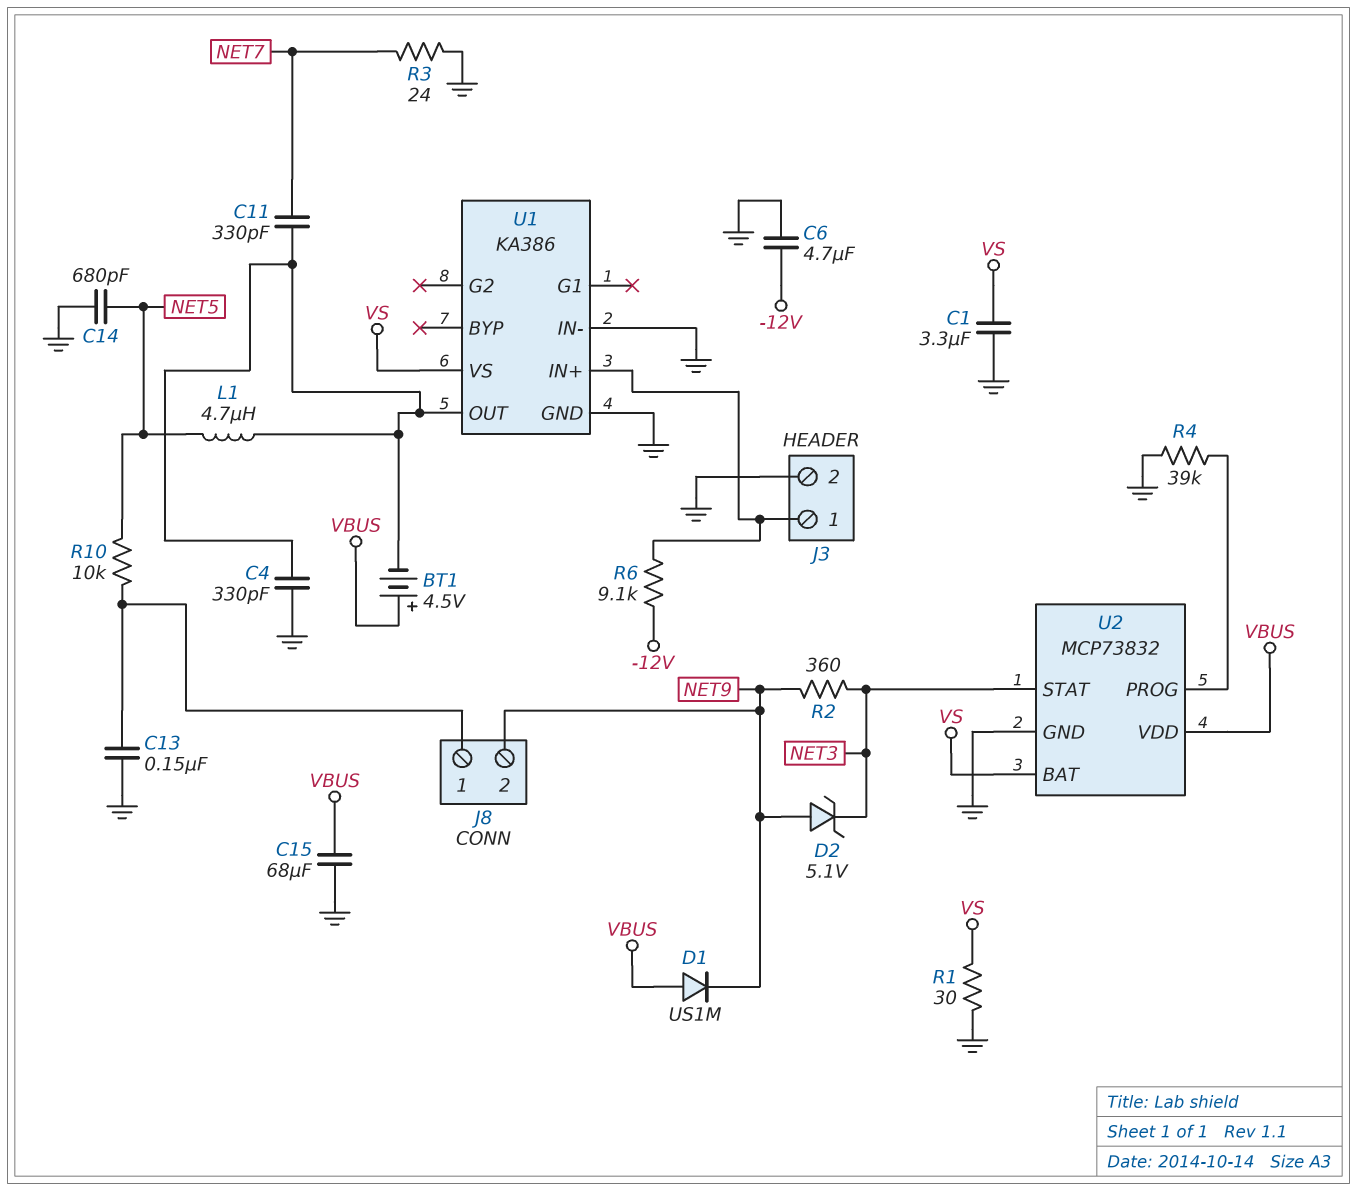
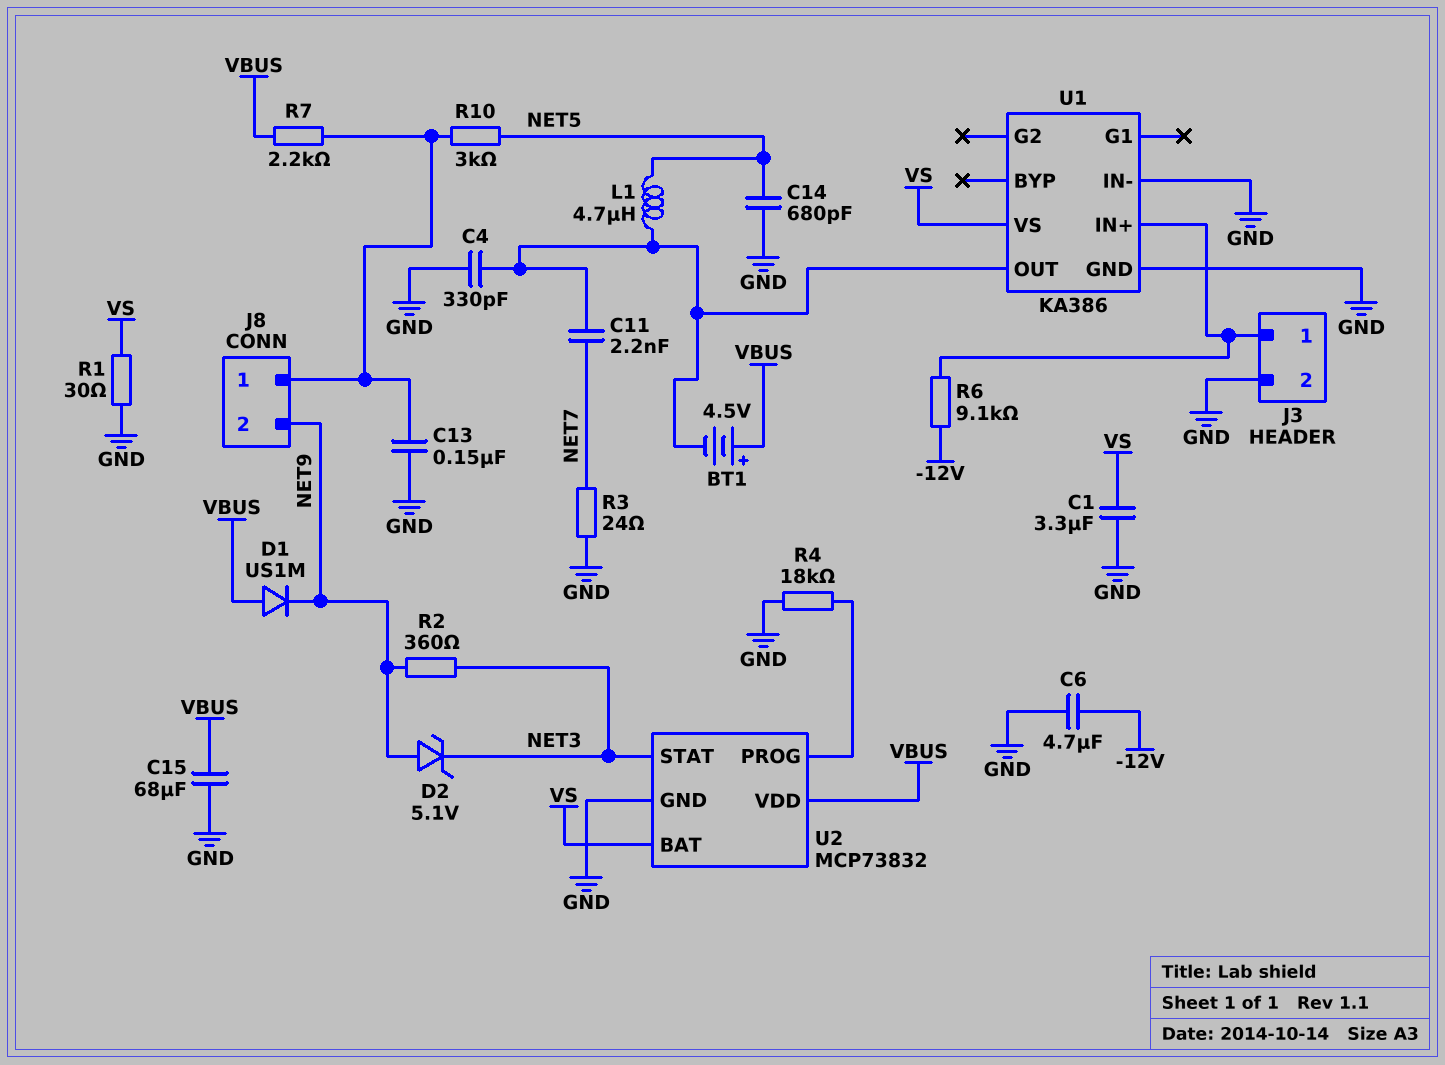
C11: 330pF (NET7, U1/OUT) -> 2.2nF (NET7, U1/OUT)
R4: 39k (GND, U2/PROG) -> 18k (GND, U2/PROG)
R7: none -> 2.2k (J8/1, VBUS)
R10: 10k (J8/1, NET5) -> 3k (J8/1, NET5)

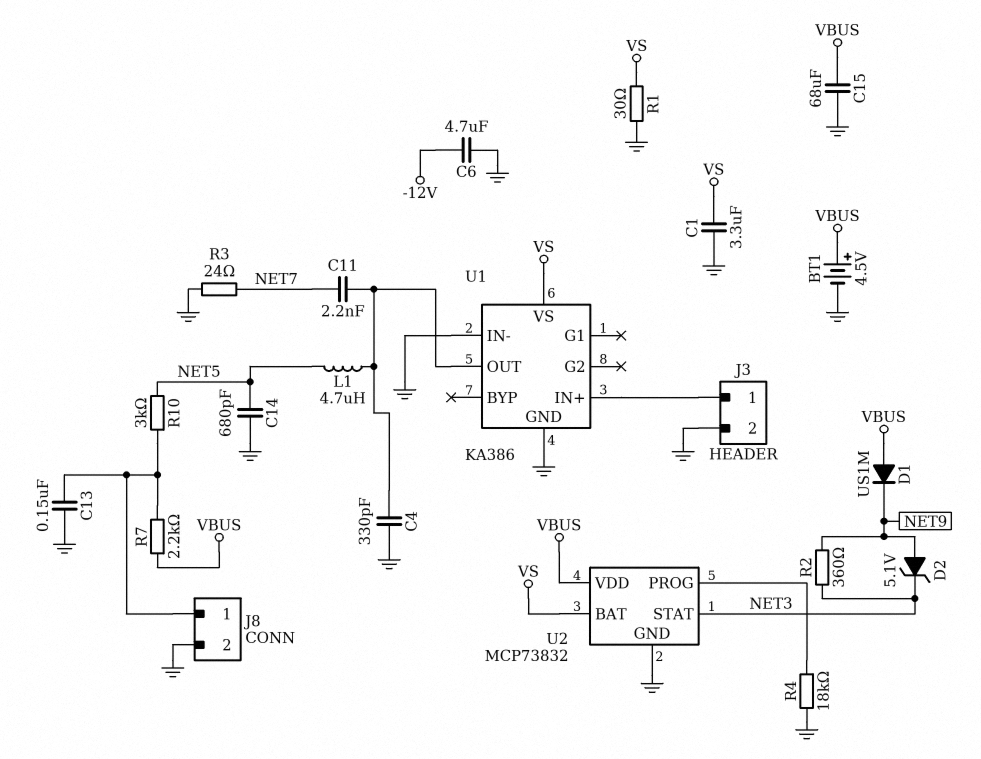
BT1: 4.5V (plus VBUS, minus U1/OUT) -> 4.5V (plus VBUS, minus GND)
J8 pin 2: NET9 -> GND
R6: 9.1k (-12V, J3/1) -> none

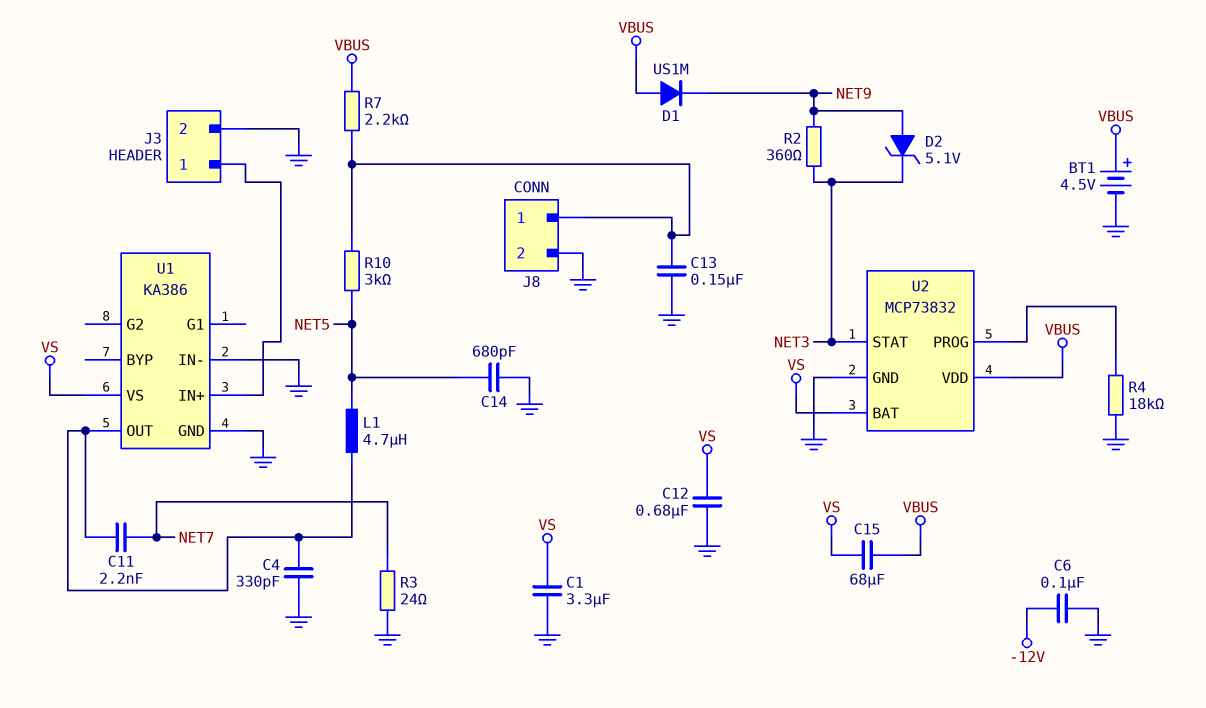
C6: 4.7uF (-12V, GND) -> 100nF (-12V, GND)
C12: none -> 680nF (GND, VS)
C15: 68uF (GND, VBUS) -> 68uF (VBUS, VS)
R1: 30 (GND, VS) -> none

